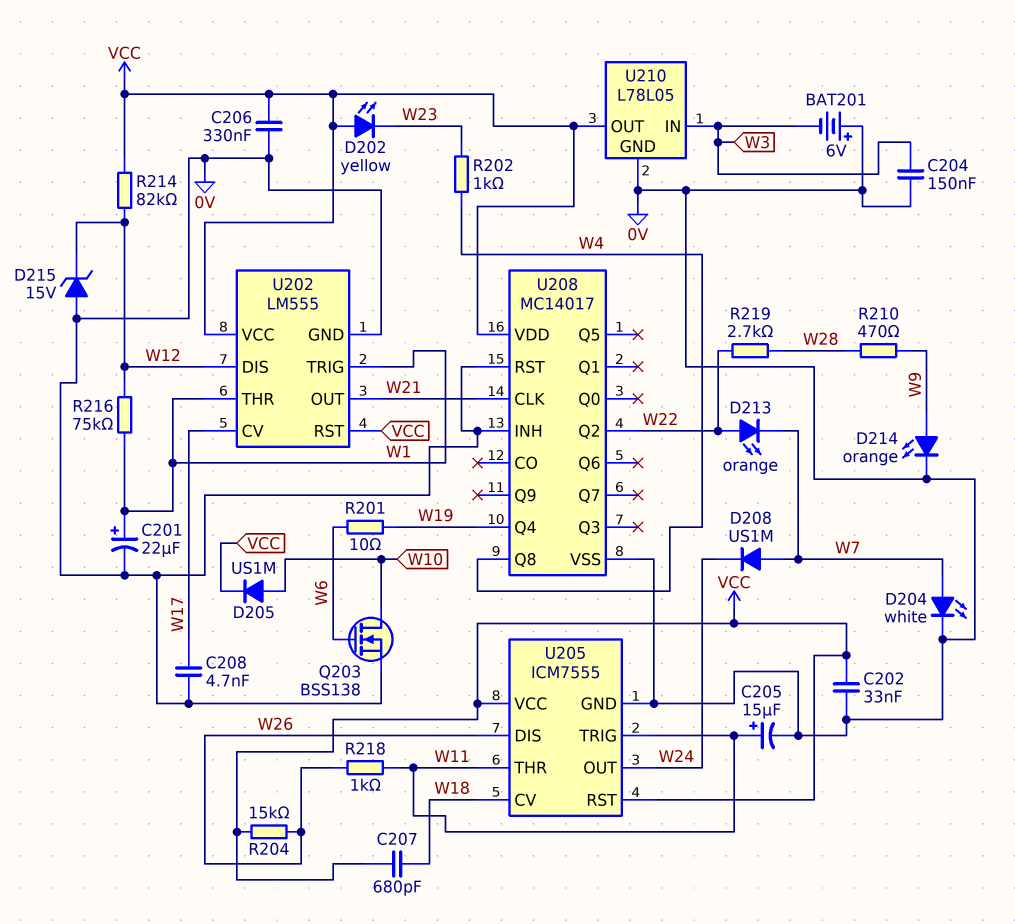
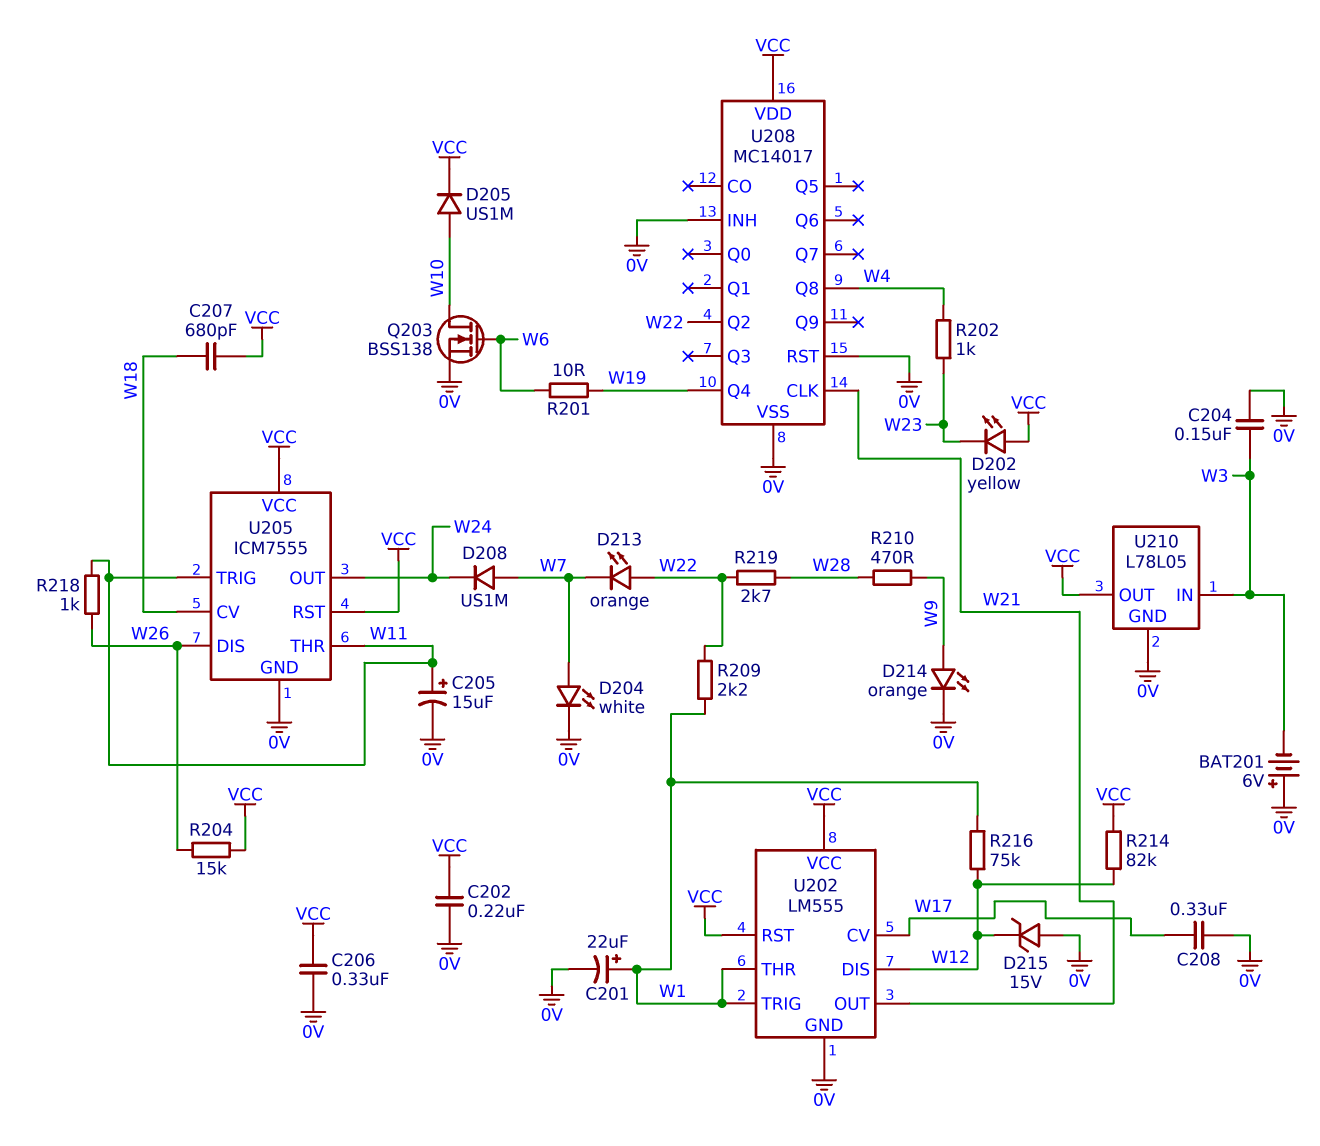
C202: 33nF (0V, VCC) -> 220nF (0V, VCC)
C208: 4.7nF (0V, W17) -> 330nF (0V, W17)
R209: none -> 2.2k (W1, W22)

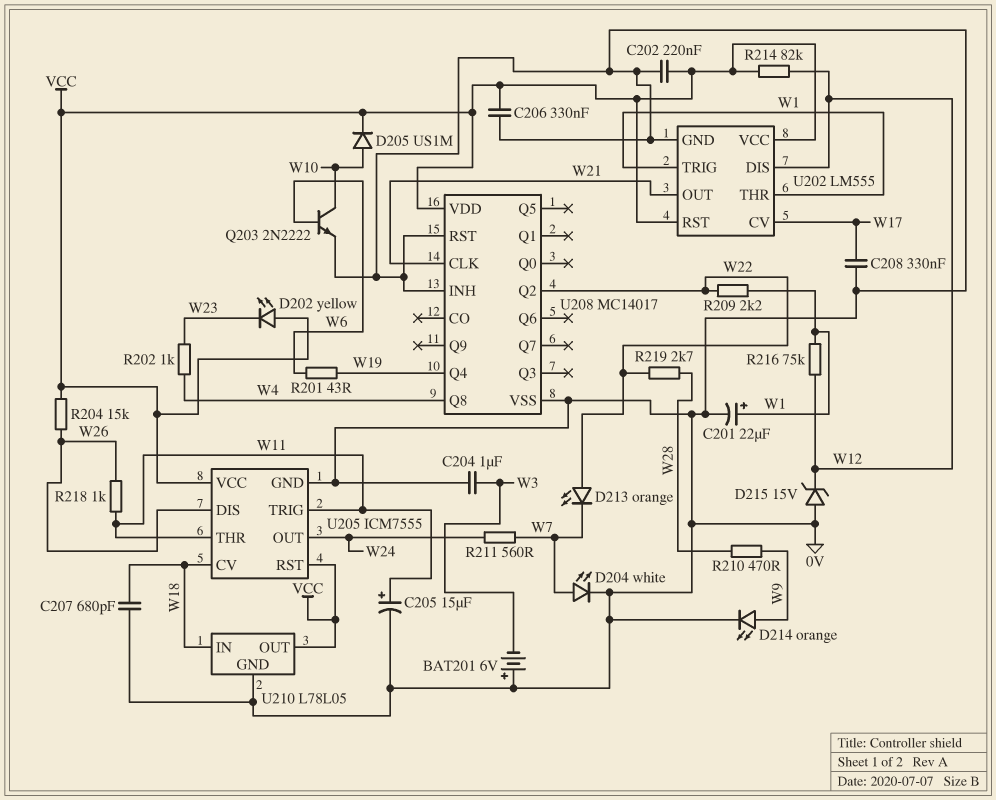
C204: 150nF (0V, W3) -> 1uF (0V, W3)
C207: 680pF (VCC, W18) -> 680pF (0V, W18)
D208: diode US1M (A W7, K W24) -> none
Q203: NMOS BSS138 (G W6, D W10, S 0V) -> NPN 2N2222 (B W6, C W10, E 0V)
R201: 10 (W6, W19) -> 43 (W6, W19)
R211: none -> 560 (W7, W24)
U210 pin IN: W3 -> W18

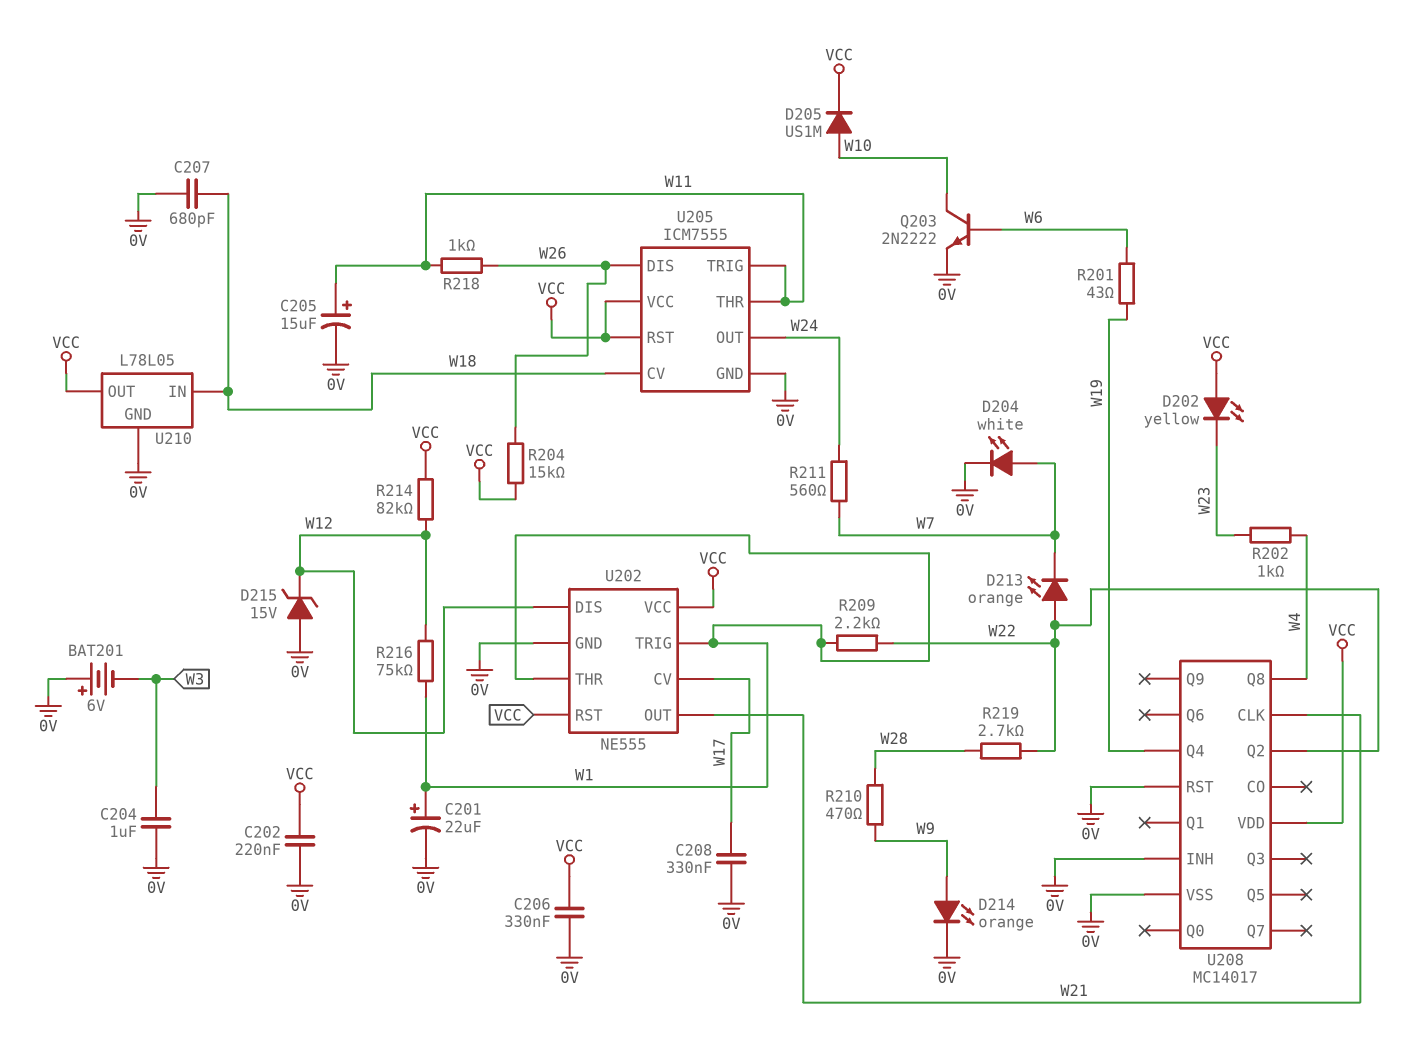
U202: LM555 -> NE555

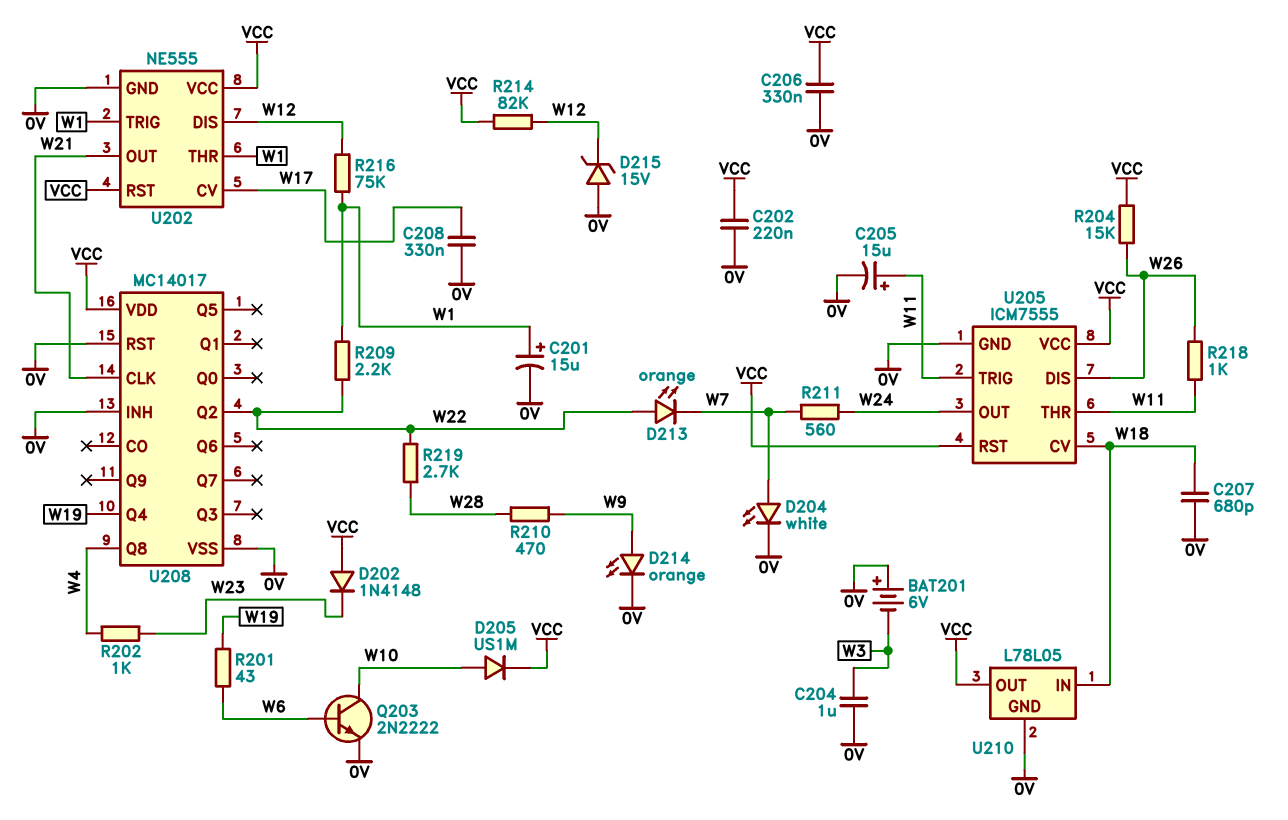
C201: 22uF (plus W1, minus 0V) -> 15uF (plus W1, minus 0V)
D202: LED yellow (A VCC, K W23) -> diode 1N4148 (A VCC, K W23)

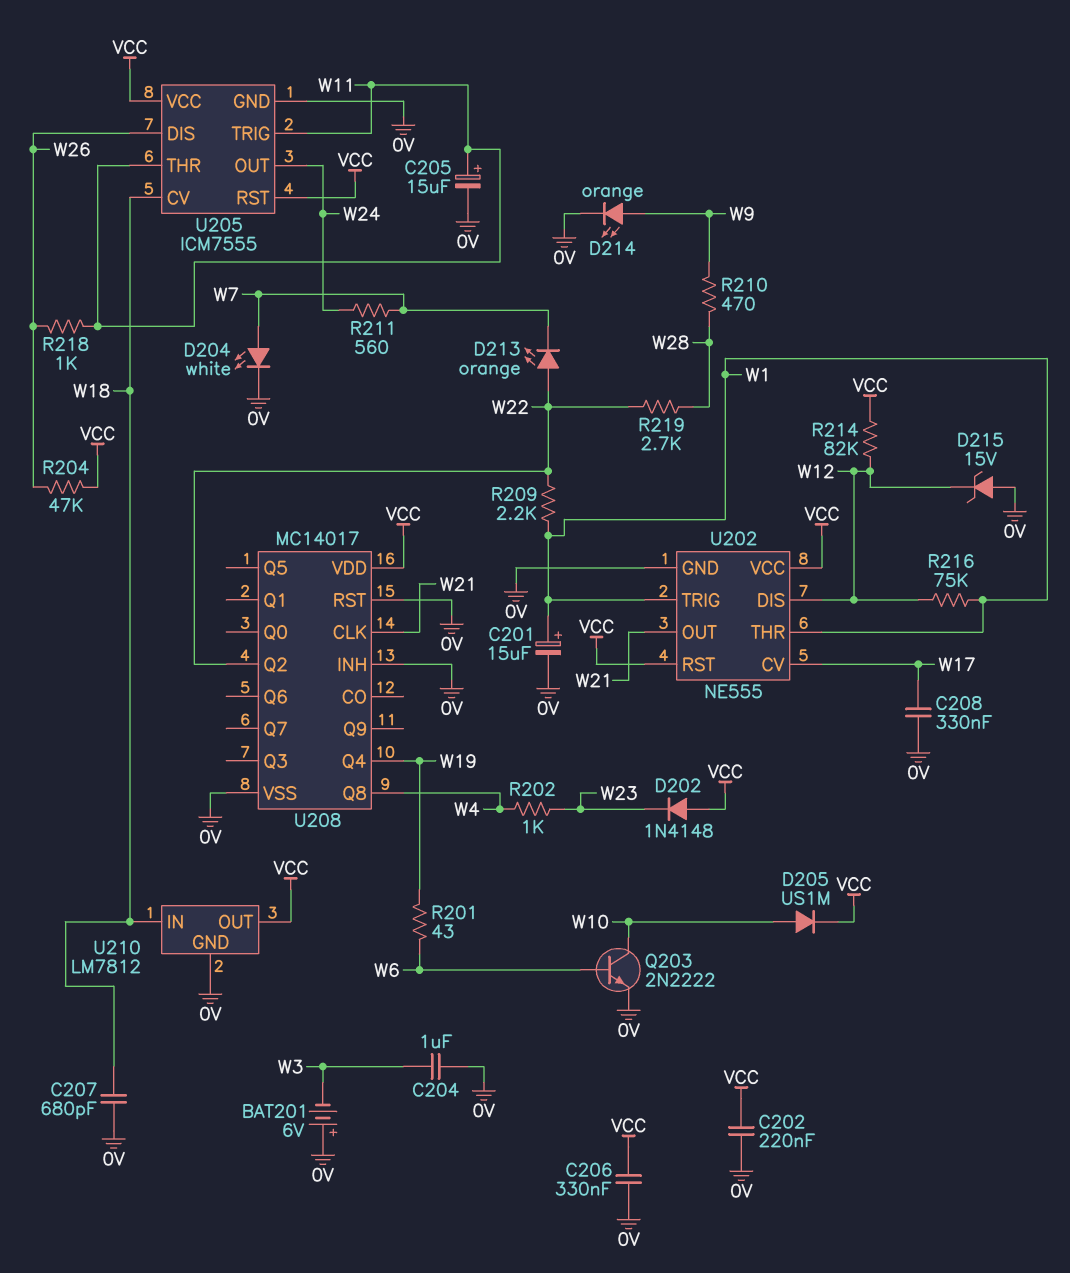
R204: 15k (VCC, W26) -> 47k (VCC, W26)
U210: L78L05 -> LM7812

